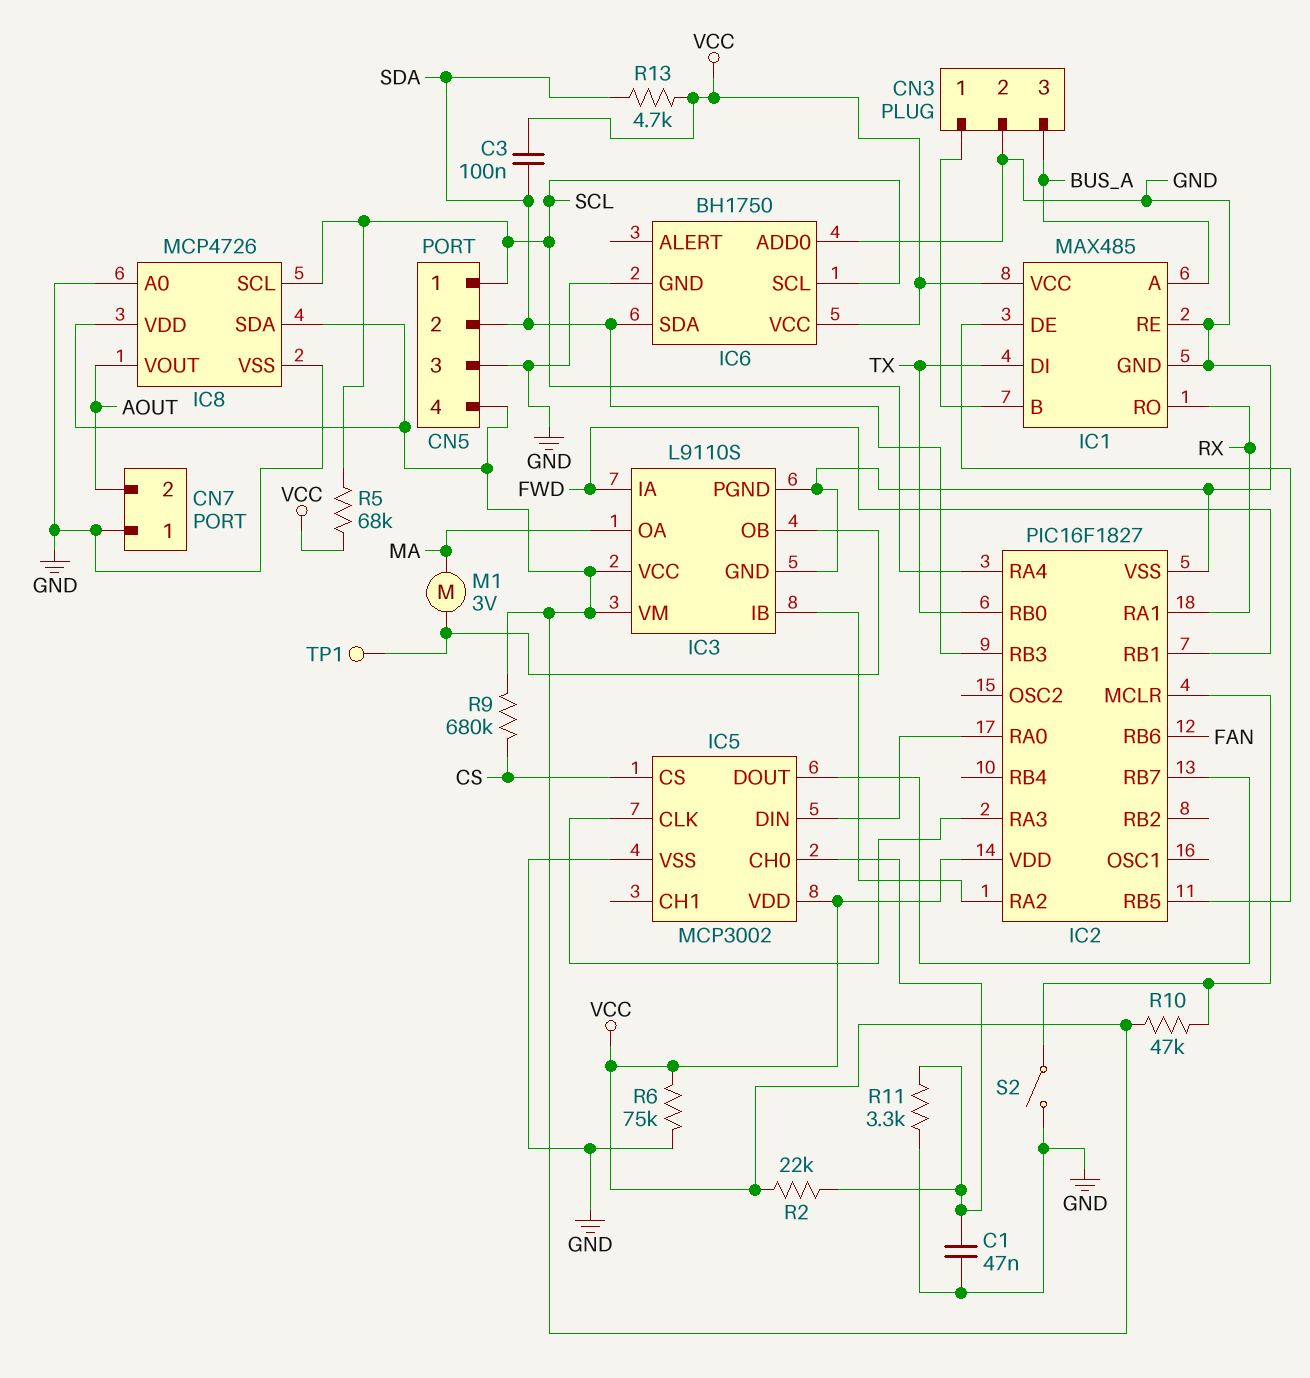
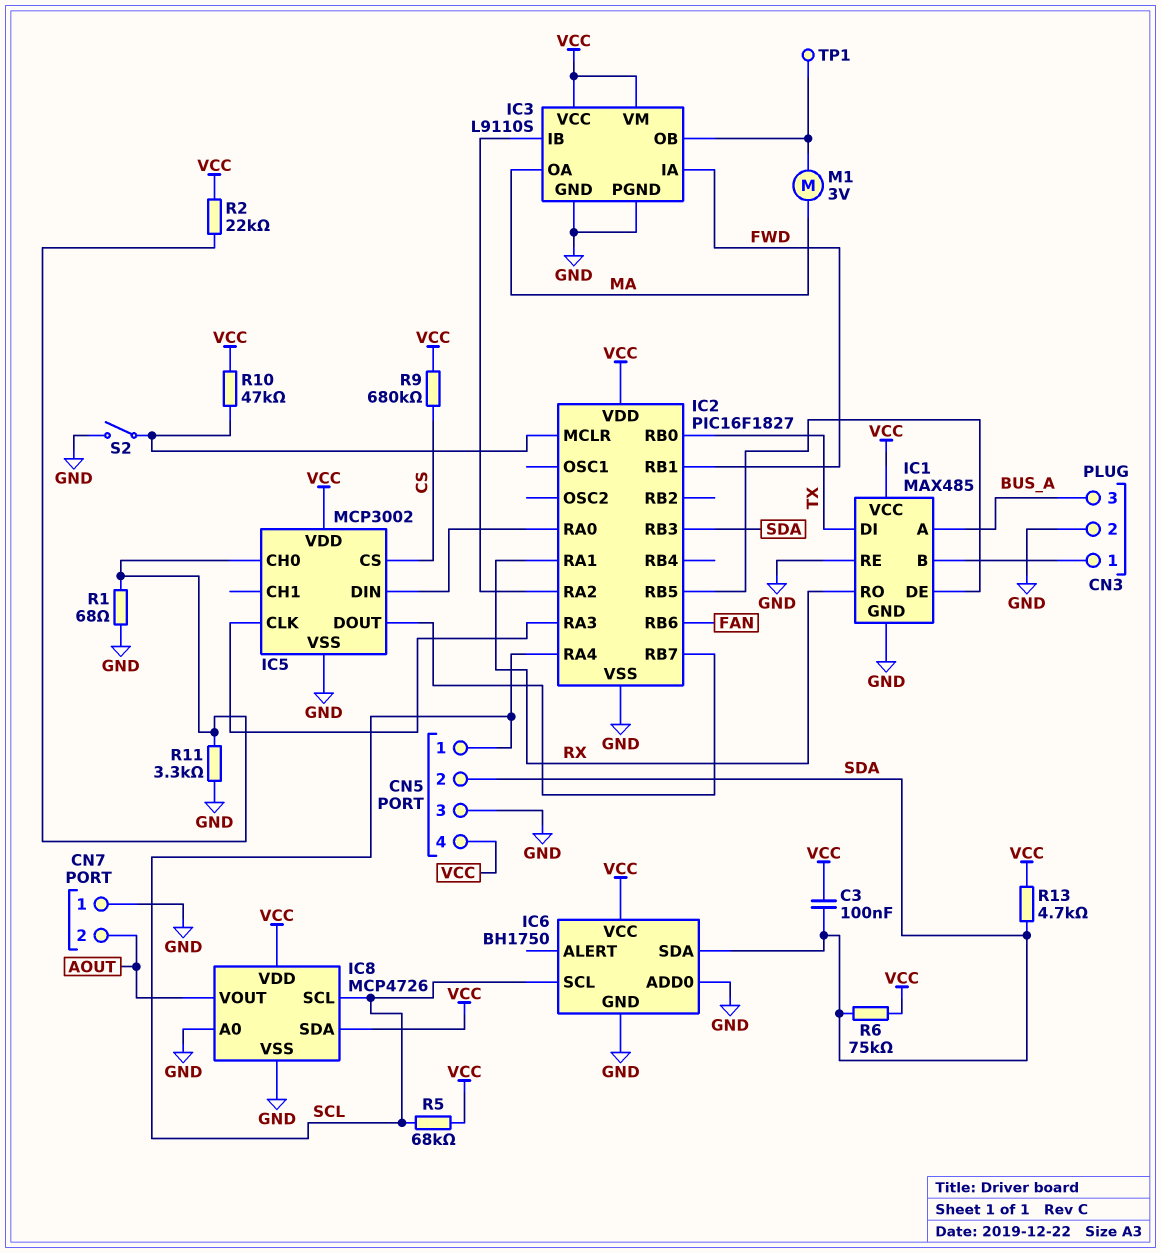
C1: 47nF (GND, IC5/CH0) -> none
R1: none -> 68 (GND, IC5/CH0)
R6: 75k (GND, VCC) -> 75k (SDA, VCC)

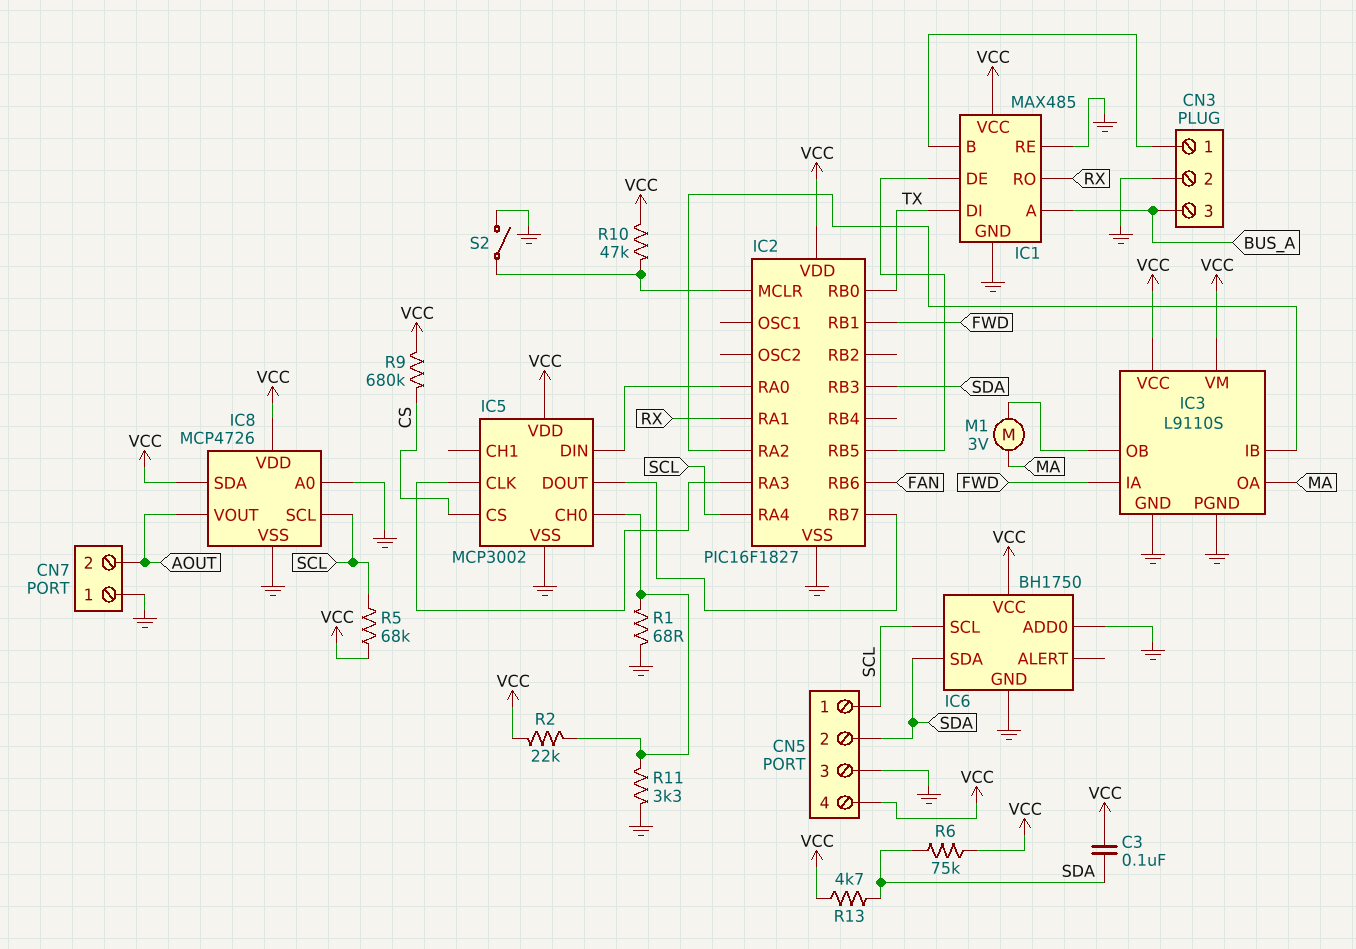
TP1: test point (IC3/OB) -> none

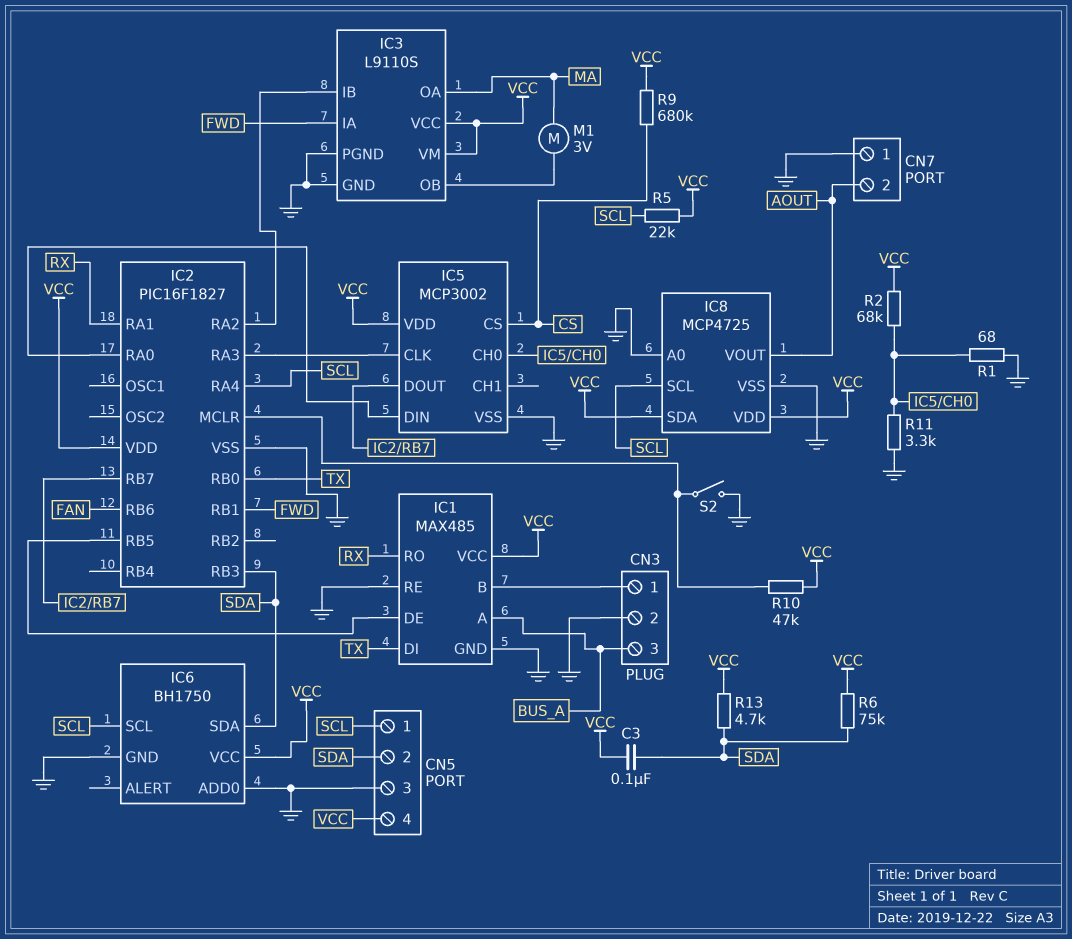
IC8: MCP4726 -> MCP4725
R2: 22k (IC5/CH0, VCC) -> 68k (IC5/CH0, VCC)
R5: 68k (SCL, VCC) -> 22k (SCL, VCC)

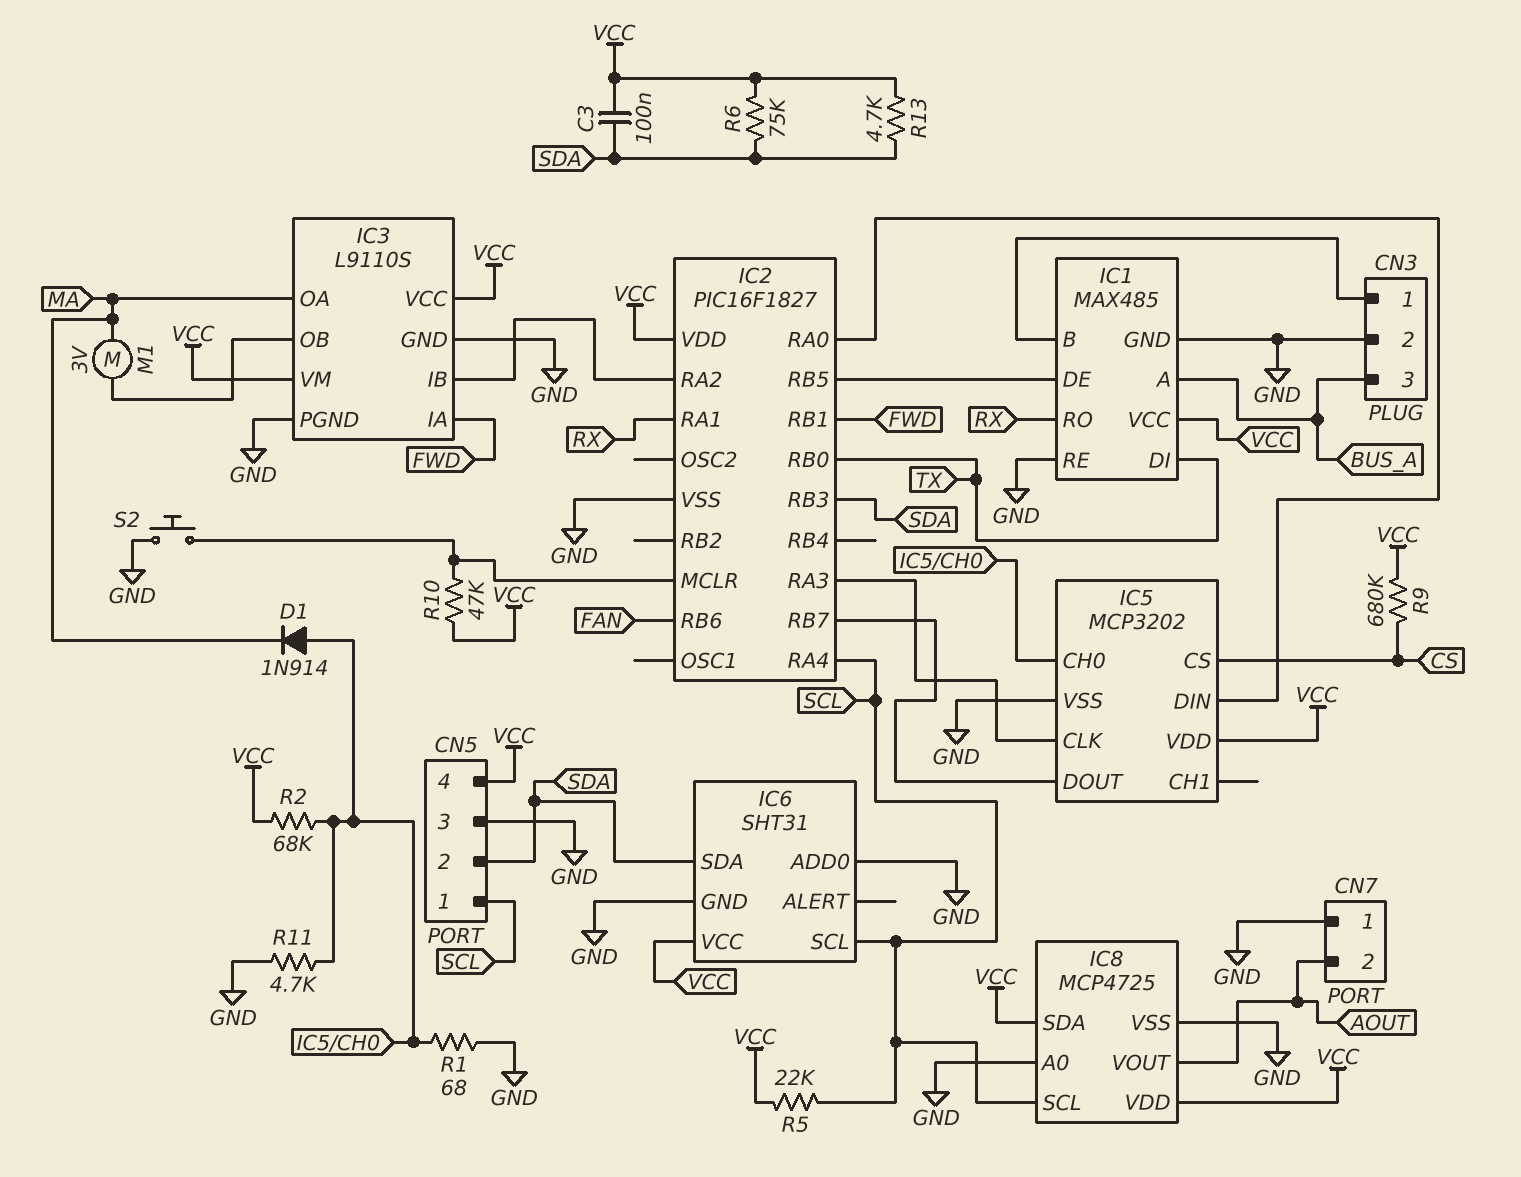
D1: none -> diode 1N914 (A IC5/CH0, K MA)
IC5: MCP3002 -> MCP3202
IC6: BH1750 -> SHT31
R11: 3.3k (GND, IC5/CH0) -> 4.7k (GND, IC5/CH0)
S2: switch (GND, IC2/MCLR) -> button (GND, IC2/MCLR)

